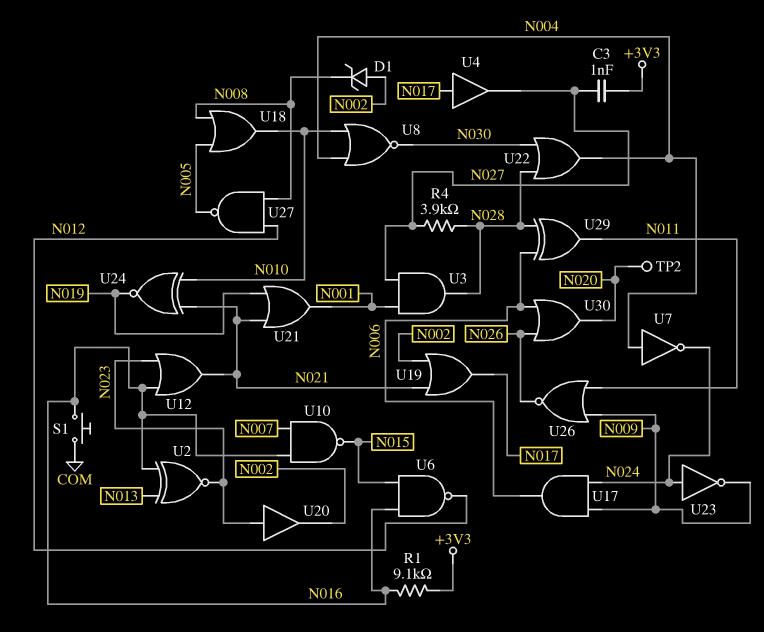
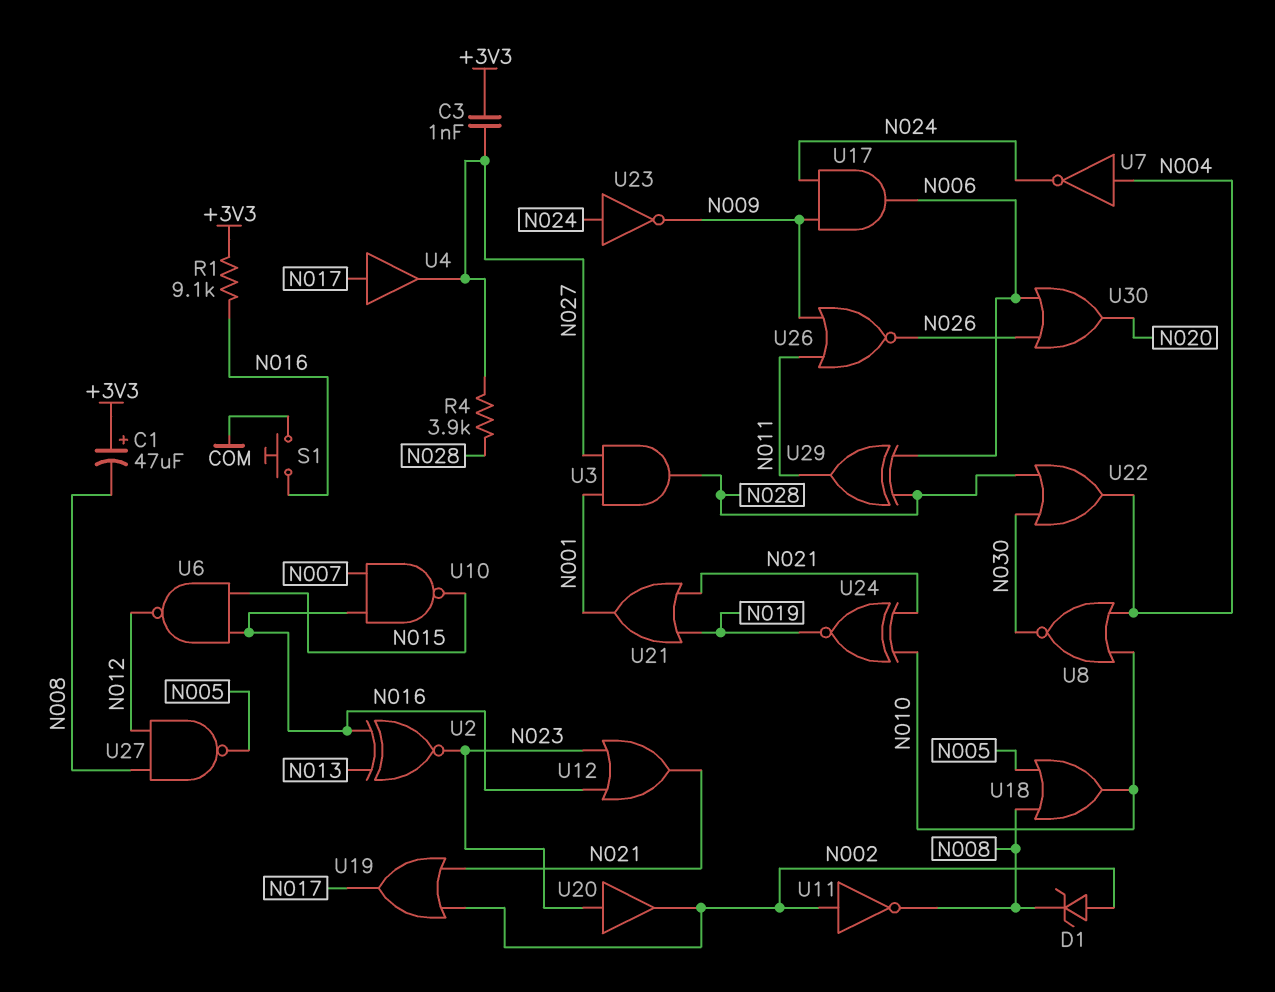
C1: none -> 47uF (plus +3V3, minus N008)
TP2: test point (N020) -> none
U11: none -> NOT (in N002, out N008)

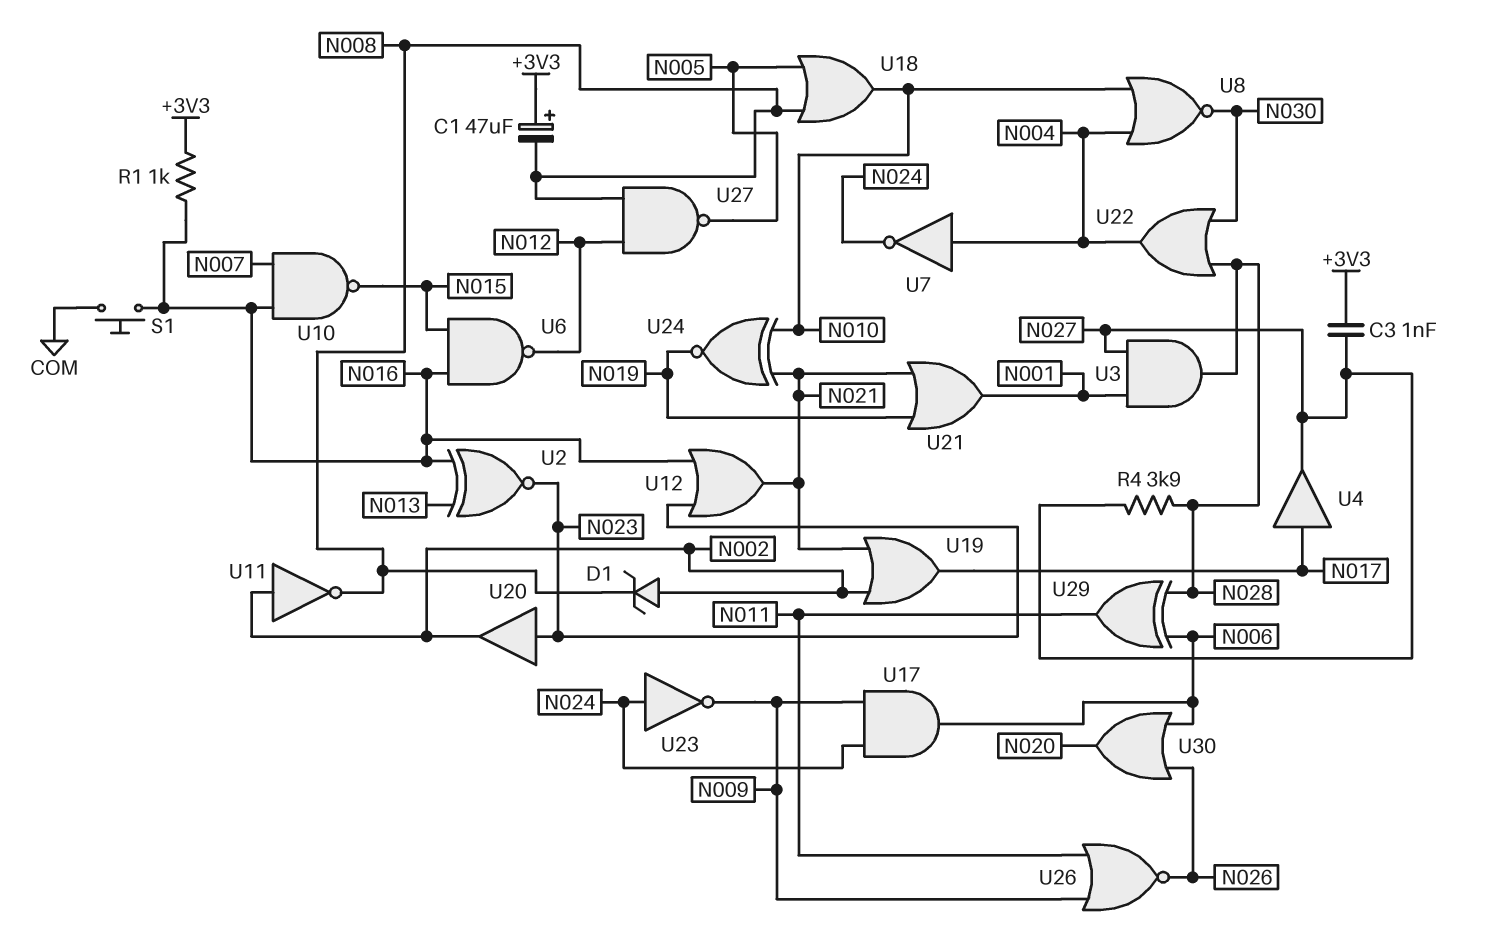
R1: 9.1k (+3V3, N016) -> 1k (+3V3, N016)

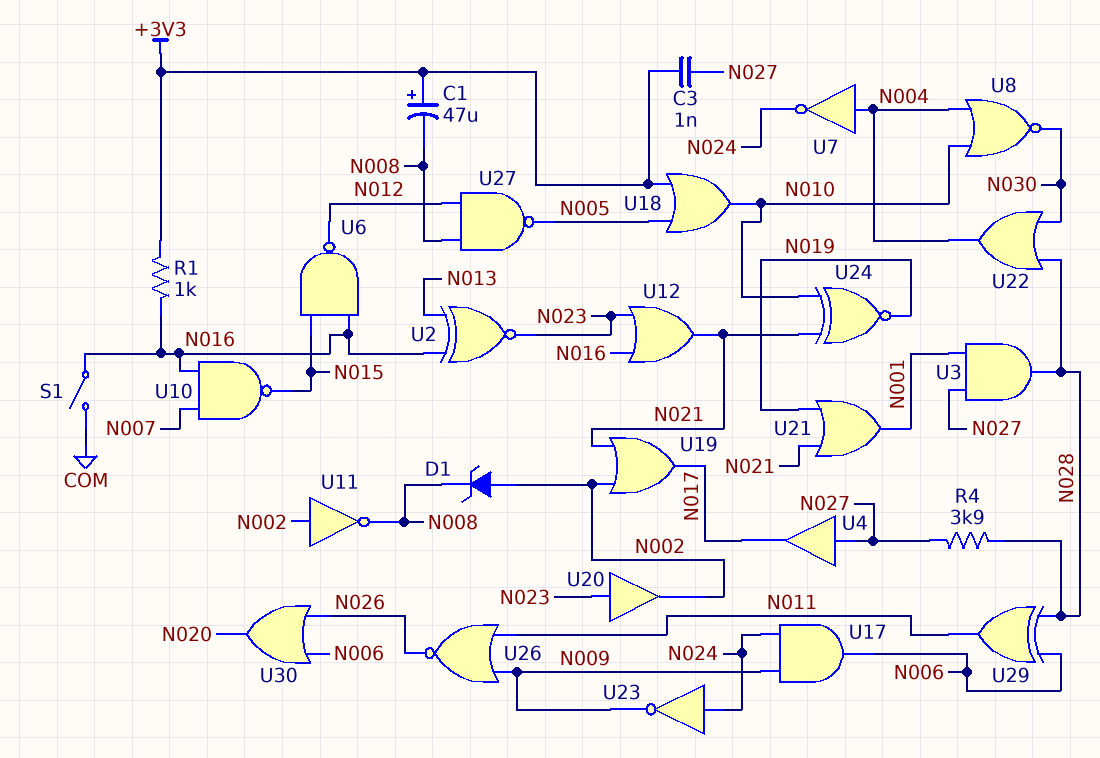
S1: button (COM, N016) -> switch (COM, N016)
U4: buffer (in N017, out N027) -> buffer (in N027, out N017)
U18: OR (in N005, in N008, out N010) -> OR (in +3V3, in N005, out N010)

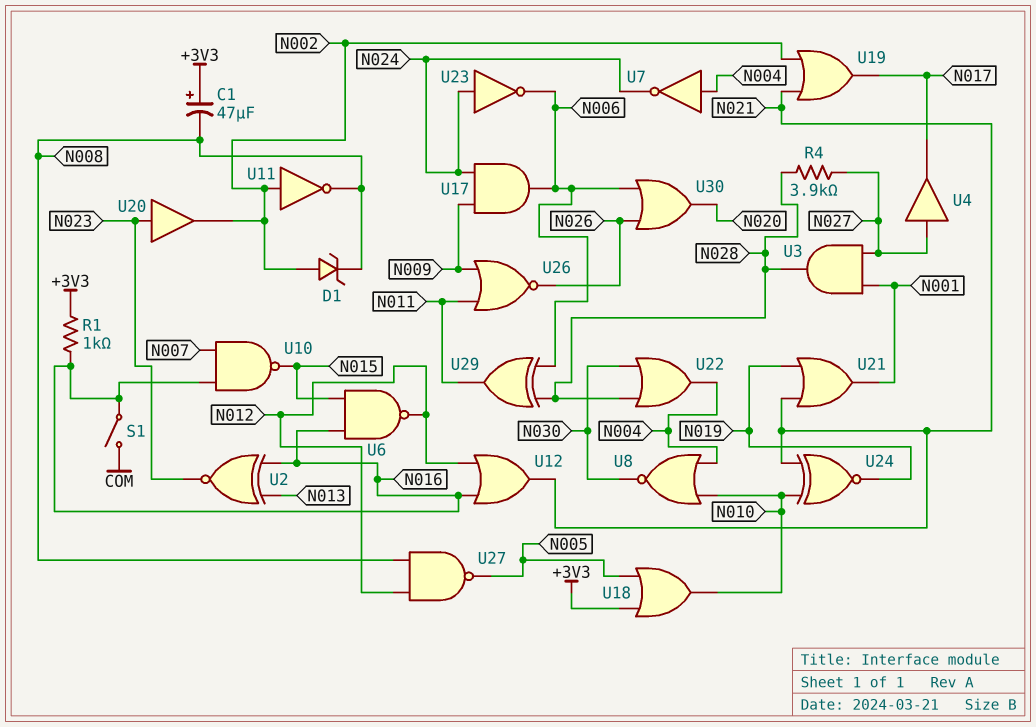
C3: 1nF (+3V3, N027) -> none
U12: OR (in N016, in N023, out N021) -> OR (in N012, in N016, out N021)
U23: NOT (in N024, out N009) -> NOT (in N024, out N006)

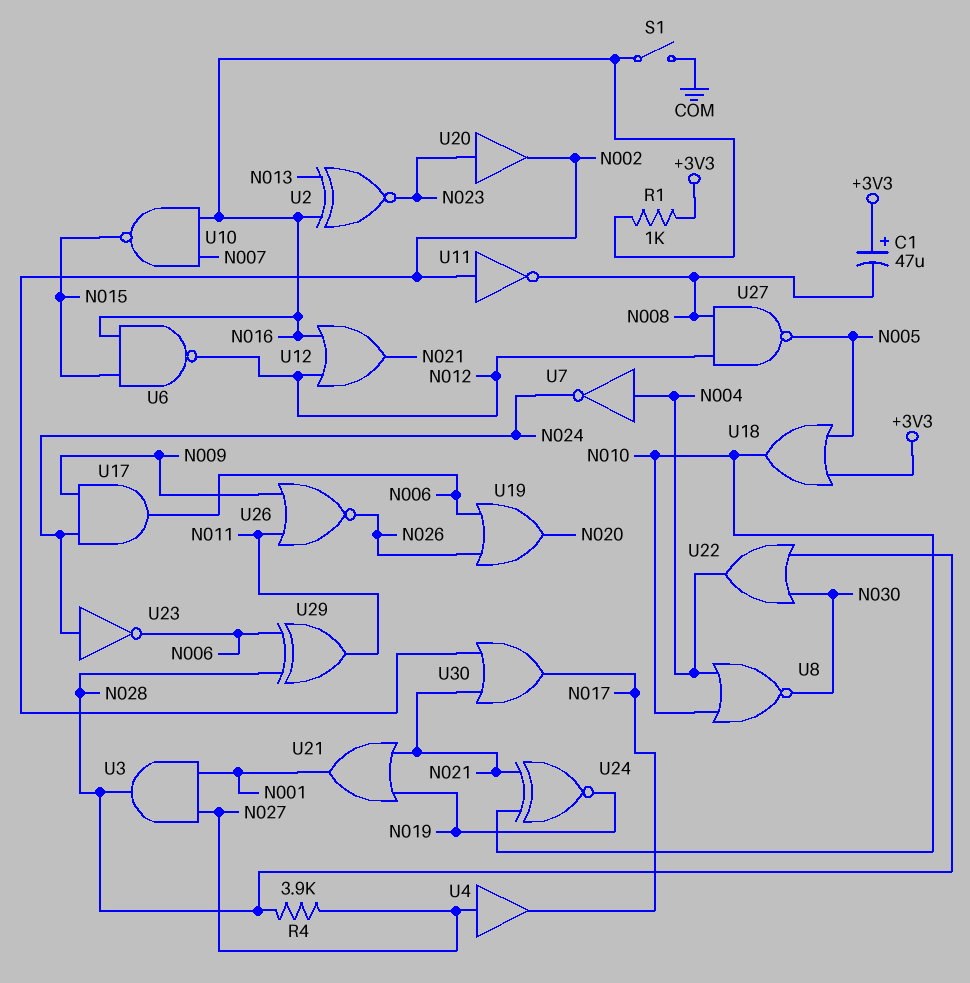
D1: zener (A N002, K N008) -> none
U19: OR (in N002, in N021, out N017) -> OR (in N006, in N026, out N020)
U30: OR (in N006, in N026, out N020) -> OR (in N002, in N021, out N017)

